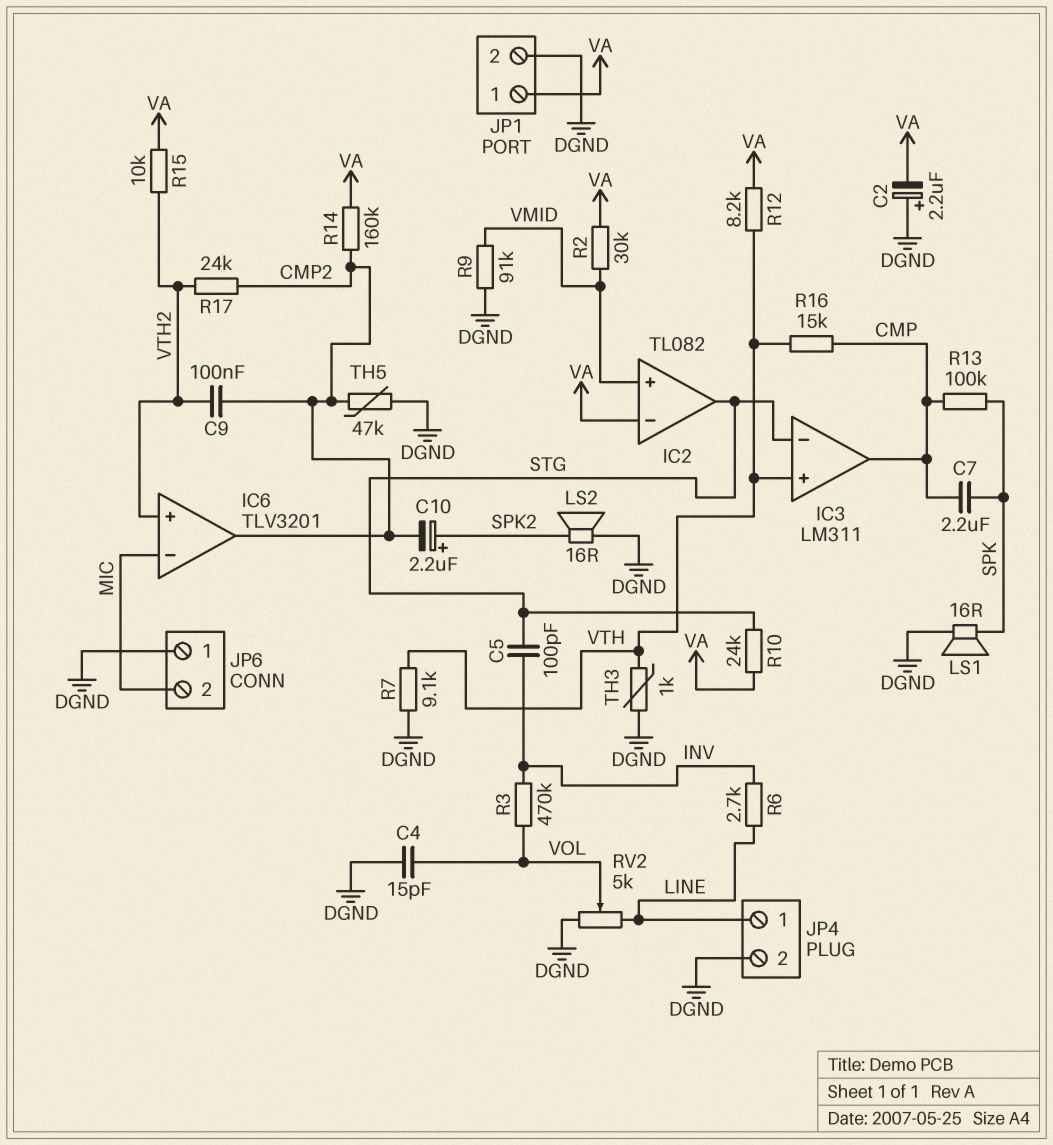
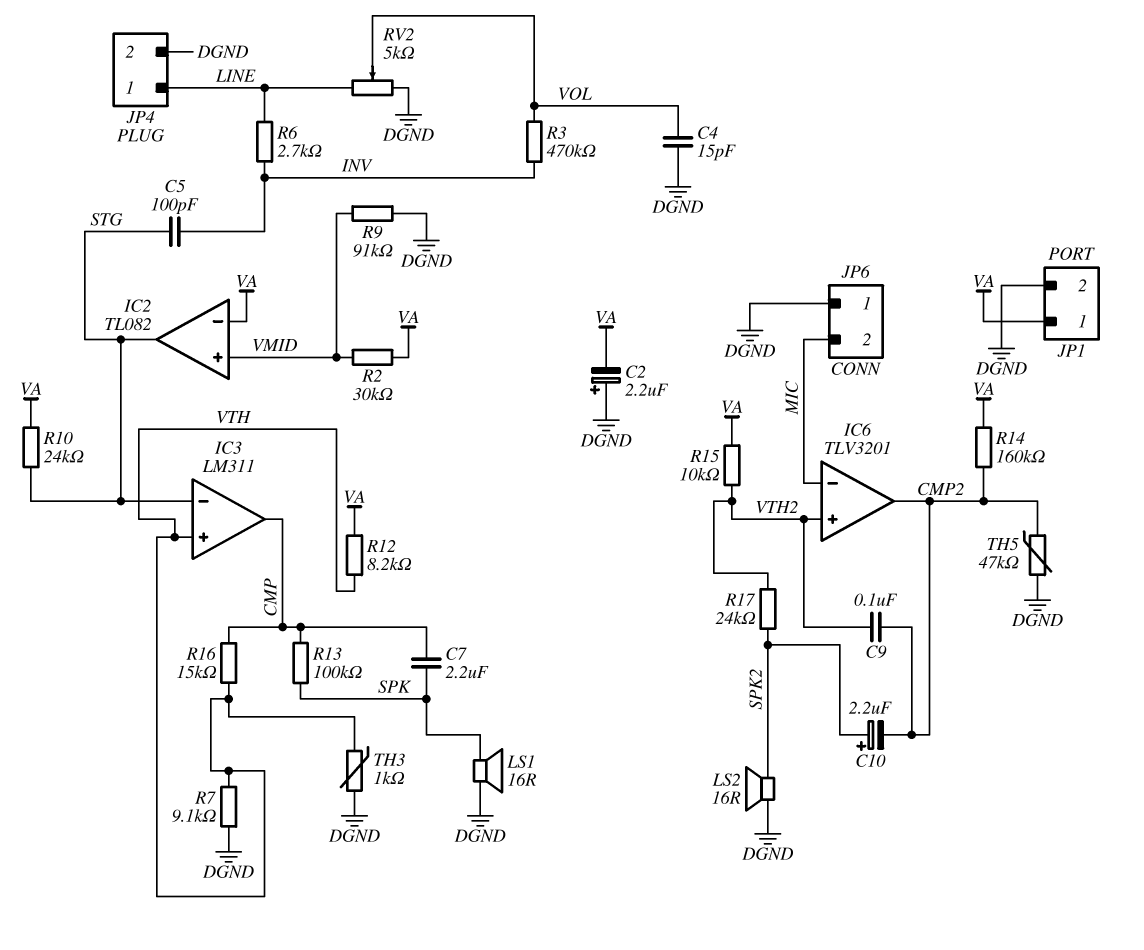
R17: 24k (CMP2, VTH2) -> 24k (SPK2, VTH2)

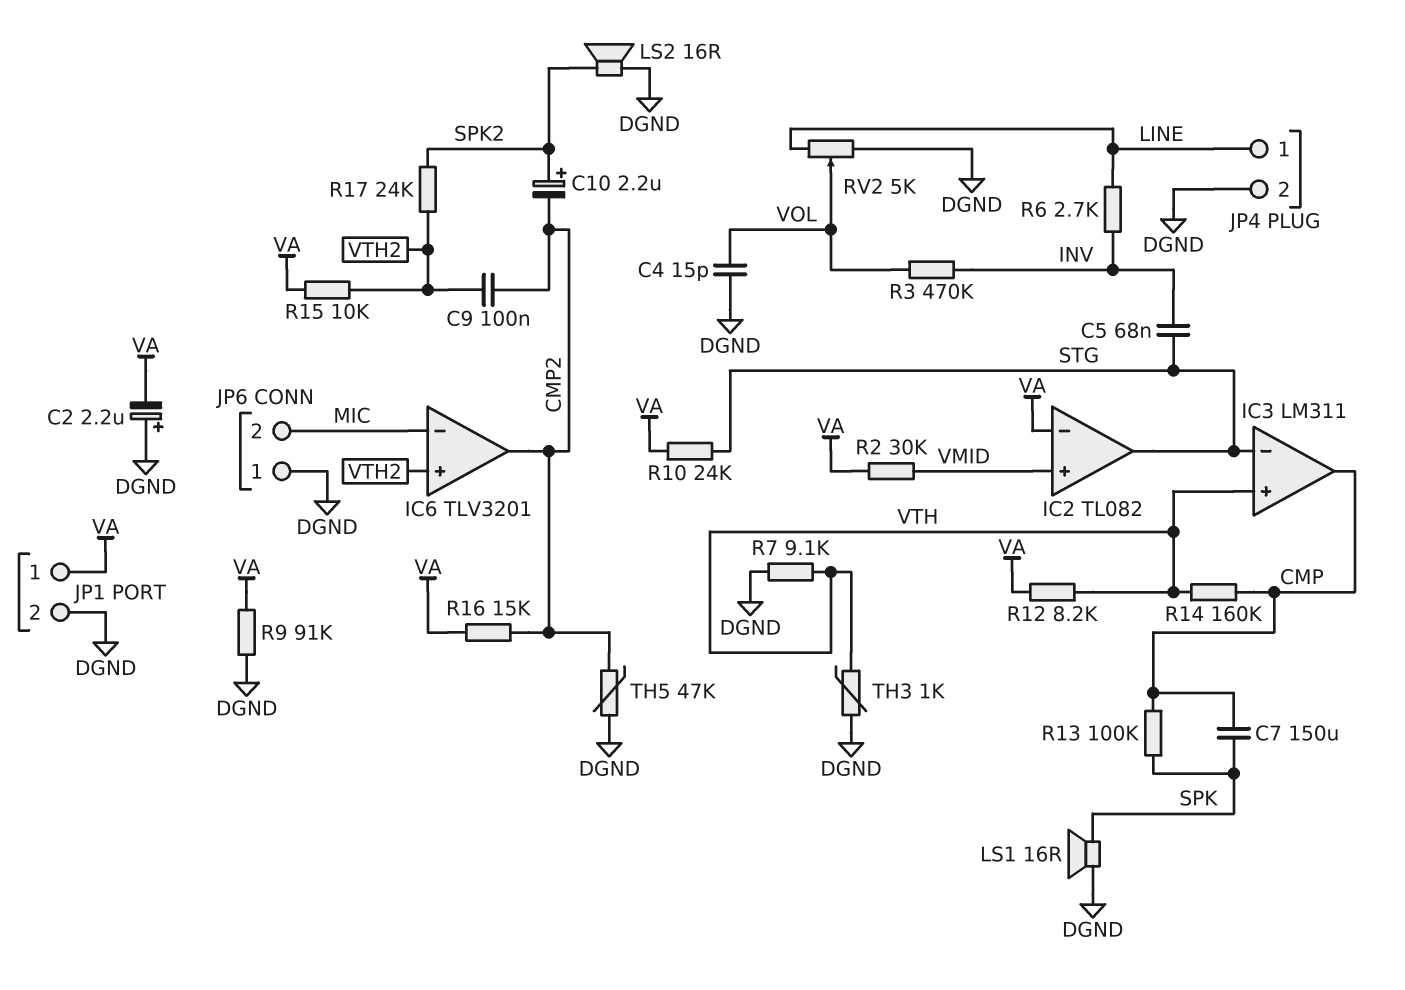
C5: 100pF (INV, STG) -> 68nF (INV, STG)
C7: 2.2uF (CMP, SPK) -> 150uF (CMP, SPK)
R9: 91k (DGND, VMID) -> 91k (DGND, VA)
R14: 160k (CMP2, VA) -> 160k (CMP, VTH)
R16: 15k (CMP, VTH) -> 15k (CMP2, VA)

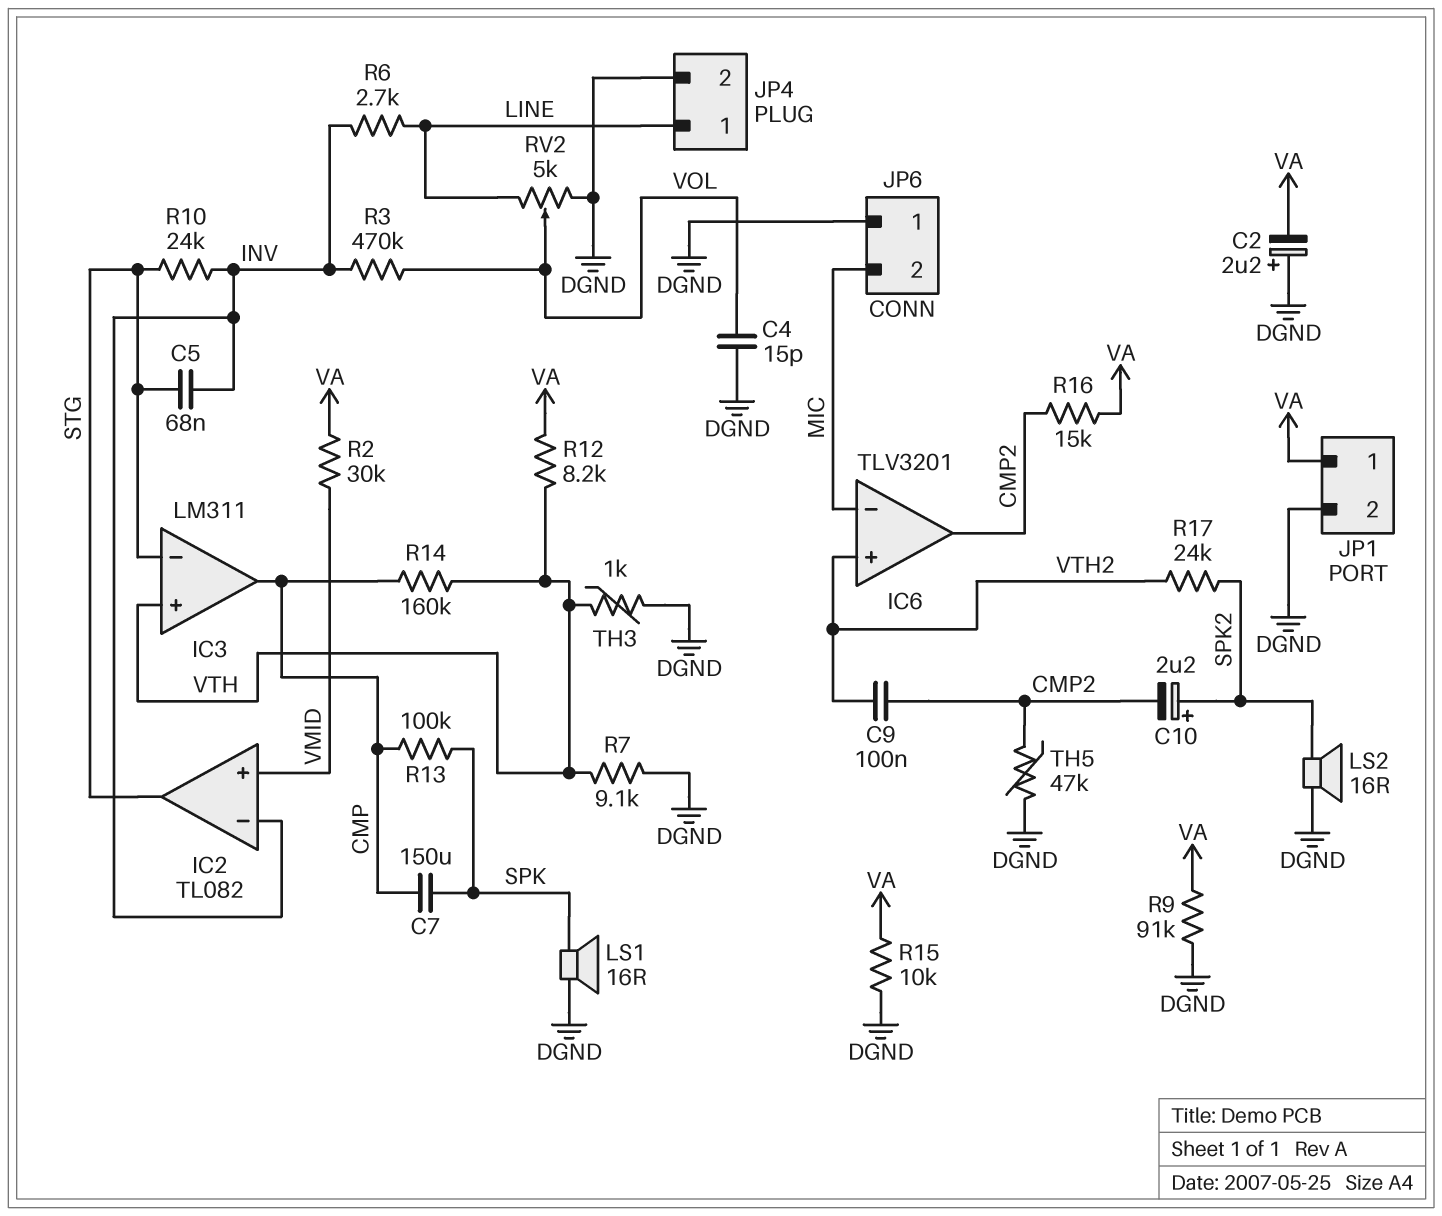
IC2 pin in-: VA -> INV
R10: 24k (STG, VA) -> 24k (INV, STG)
R15: 10k (VA, VTH2) -> 10k (DGND, VA)

